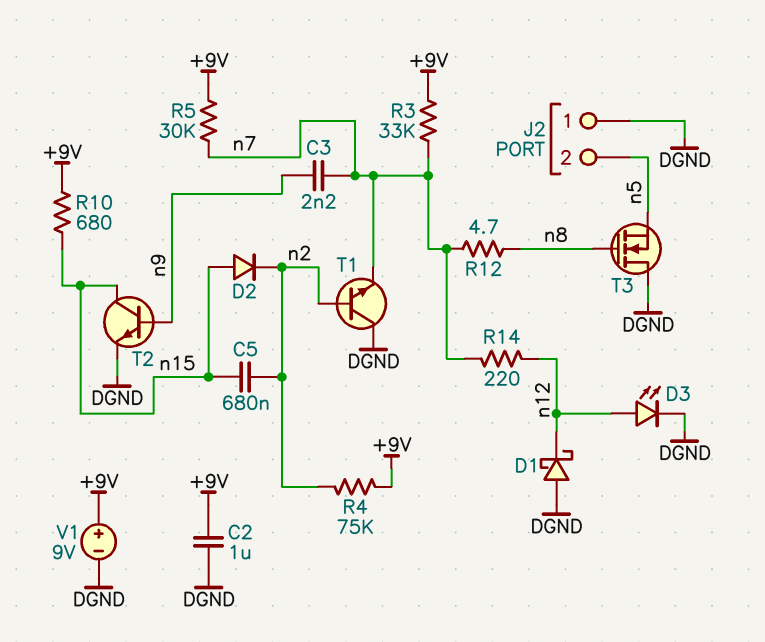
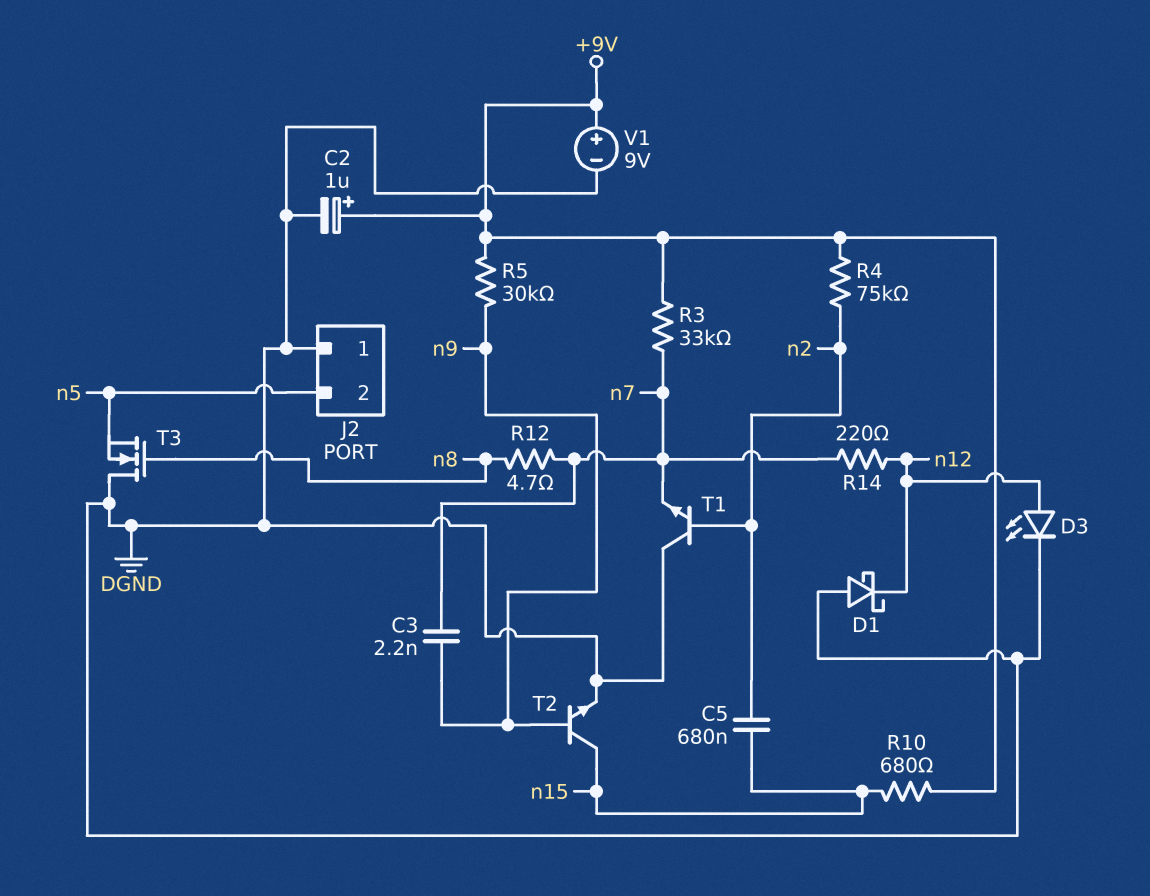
C2: 1uF (+9V, DGND) -> 1uF (plus +9V, minus DGND)
D2: diode (A n15, K n2) -> none
R5: 30k (+9V, n7) -> 30k (+9V, n9)

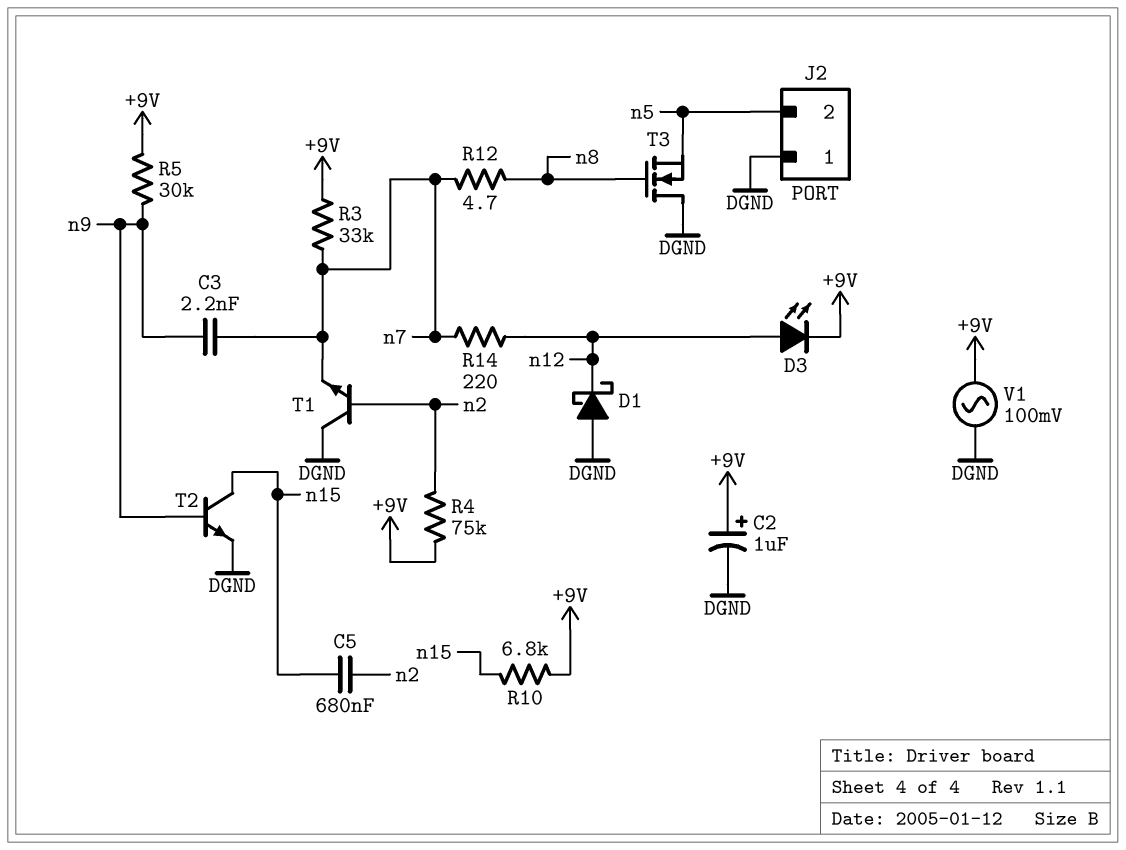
D3: LED (A n12, K DGND) -> LED (A n12, K +9V)
R10: 680 (+9V, n15) -> 6.8k (+9V, n15)
V1: 9V (plus +9V, minus DGND) -> AC 100mV (+9V, DGND)

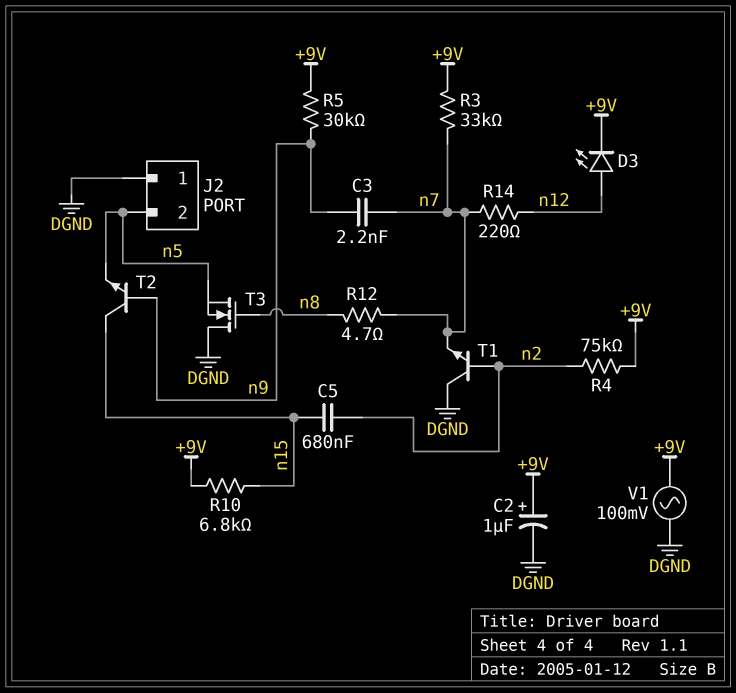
D1: schottky (A DGND, K n12) -> none
T2: NPN (B n9, C n15, E DGND) -> NPN (B n9, C n15, E n5)

